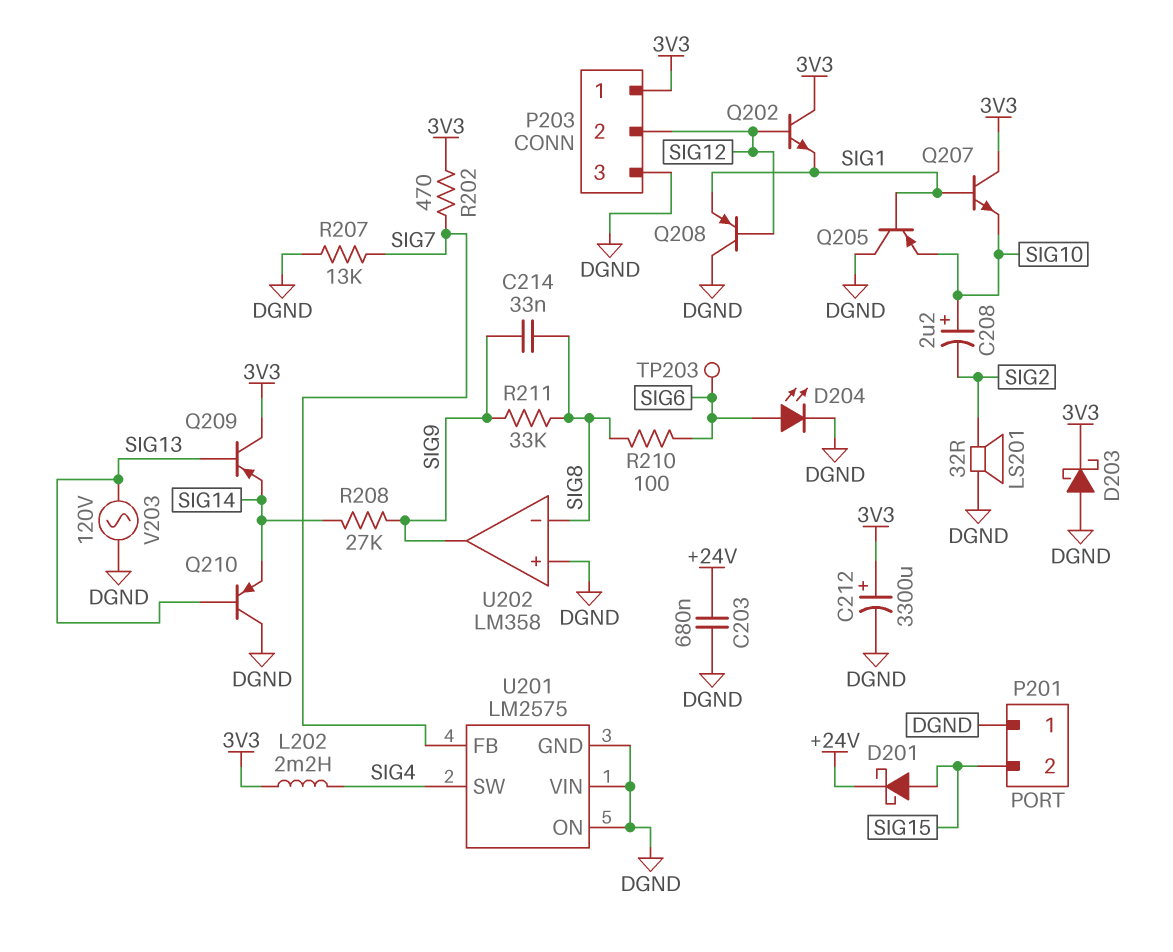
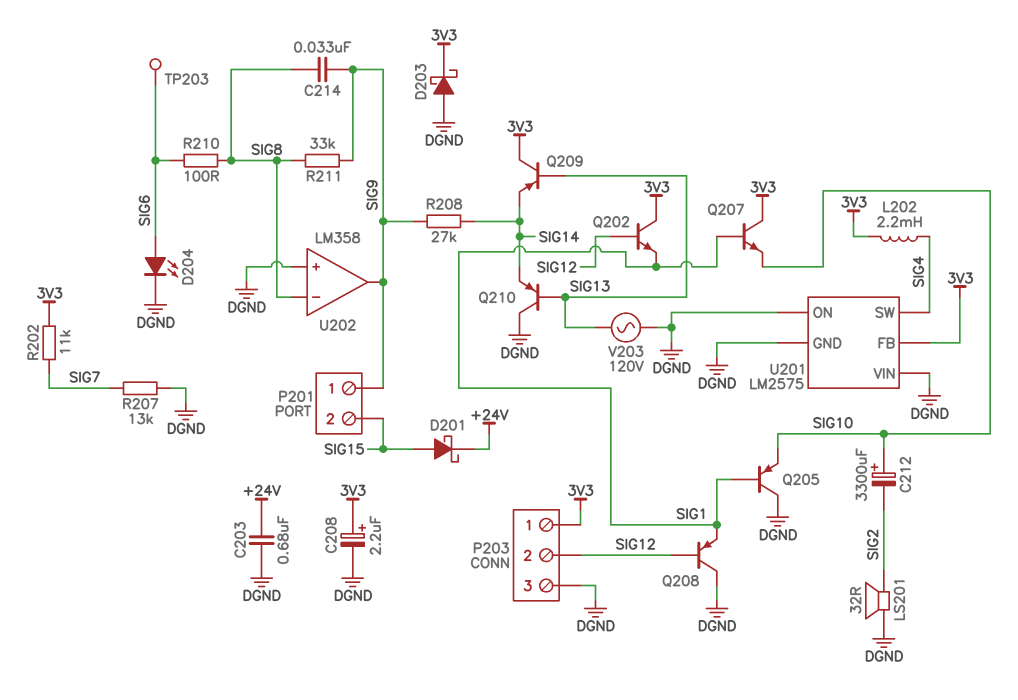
C208: 2.2uF (plus SIG10, minus SIG2) -> 2.2uF (plus 3V3, minus DGND)
C212: 3300uF (plus 3V3, minus DGND) -> 3300uF (plus SIG10, minus SIG2)
P201 pin 1: DGND -> SIG9
R202: 470 (3V3, SIG7) -> 11k (3V3, SIG7)
U201 pin FB: SIG7 -> 3V3

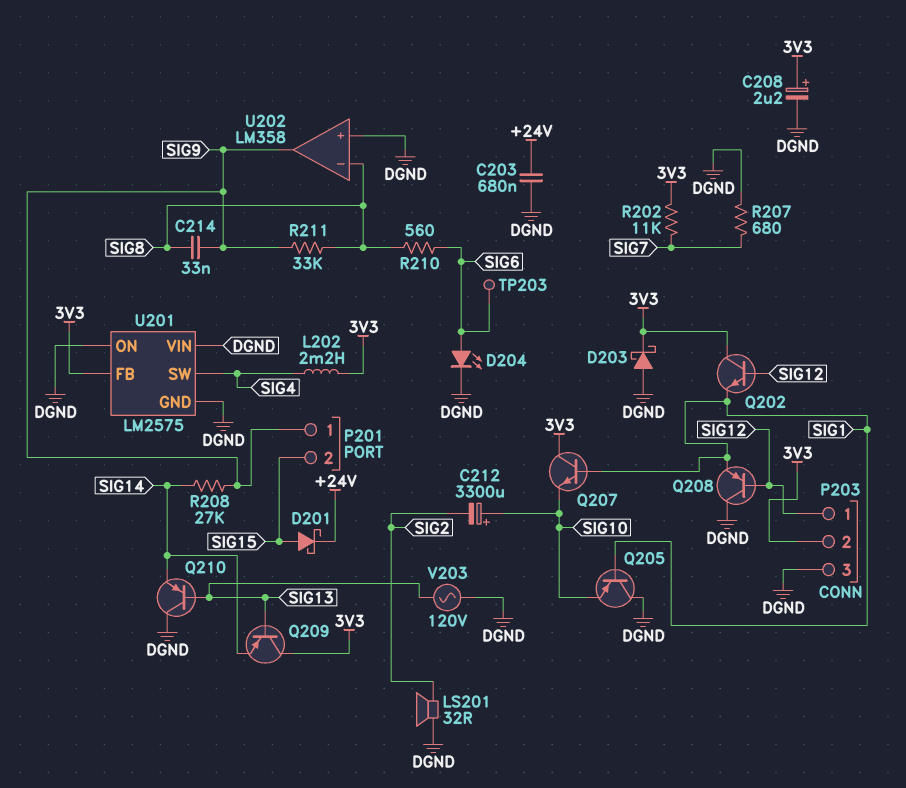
P203 pin 1: 3V3 -> SIG12
P203 pin 2: SIG12 -> 3V3
R207: 13k (DGND, SIG7) -> 680 (DGND, SIG7)
R210: 100 (SIG6, SIG8) -> 560 (SIG6, SIG8)

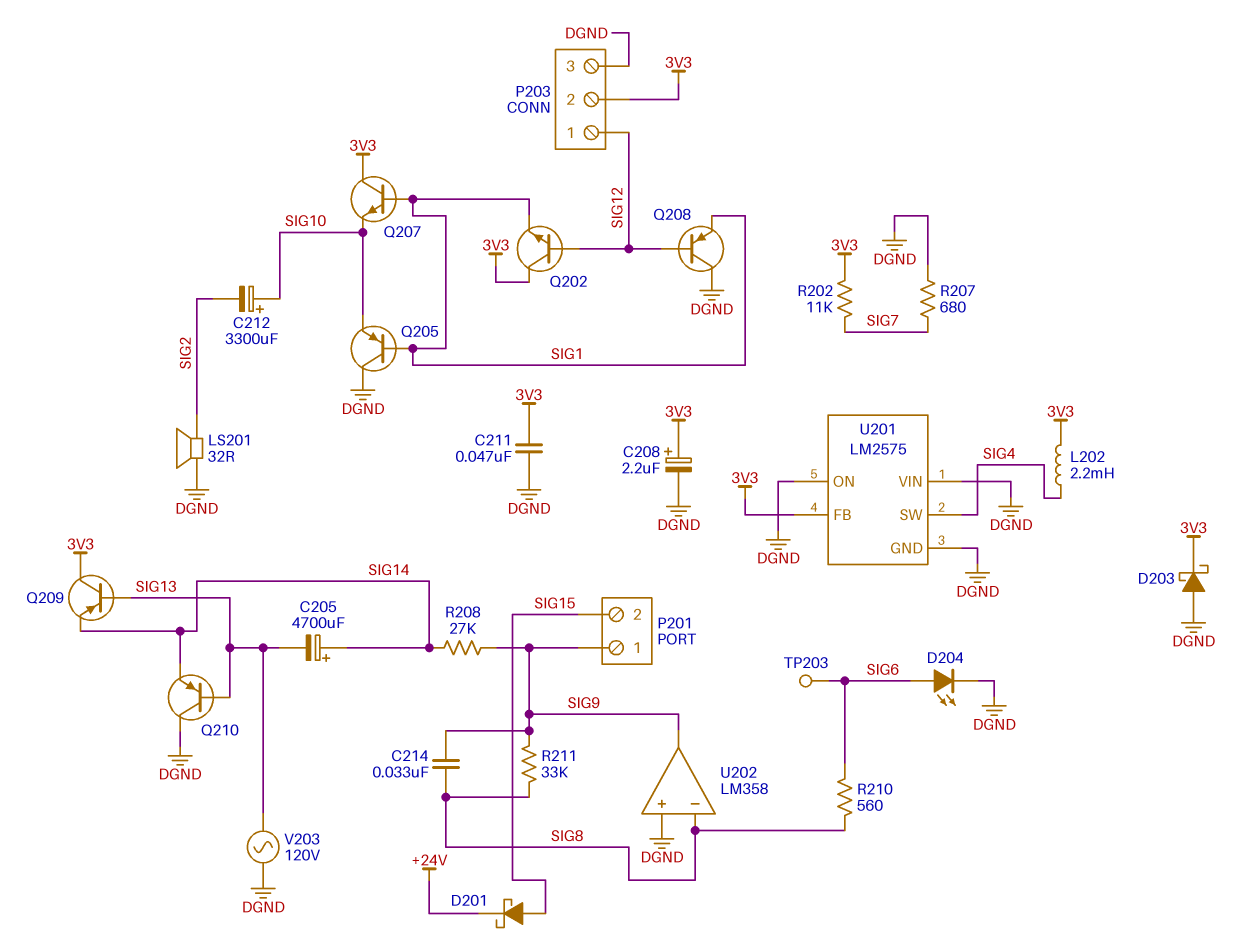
C203: 680nF (+24V, DGND) -> none
C205: none -> 4700uF (plus SIG14, minus SIG13)
C211: none -> 47nF (3V3, DGND)

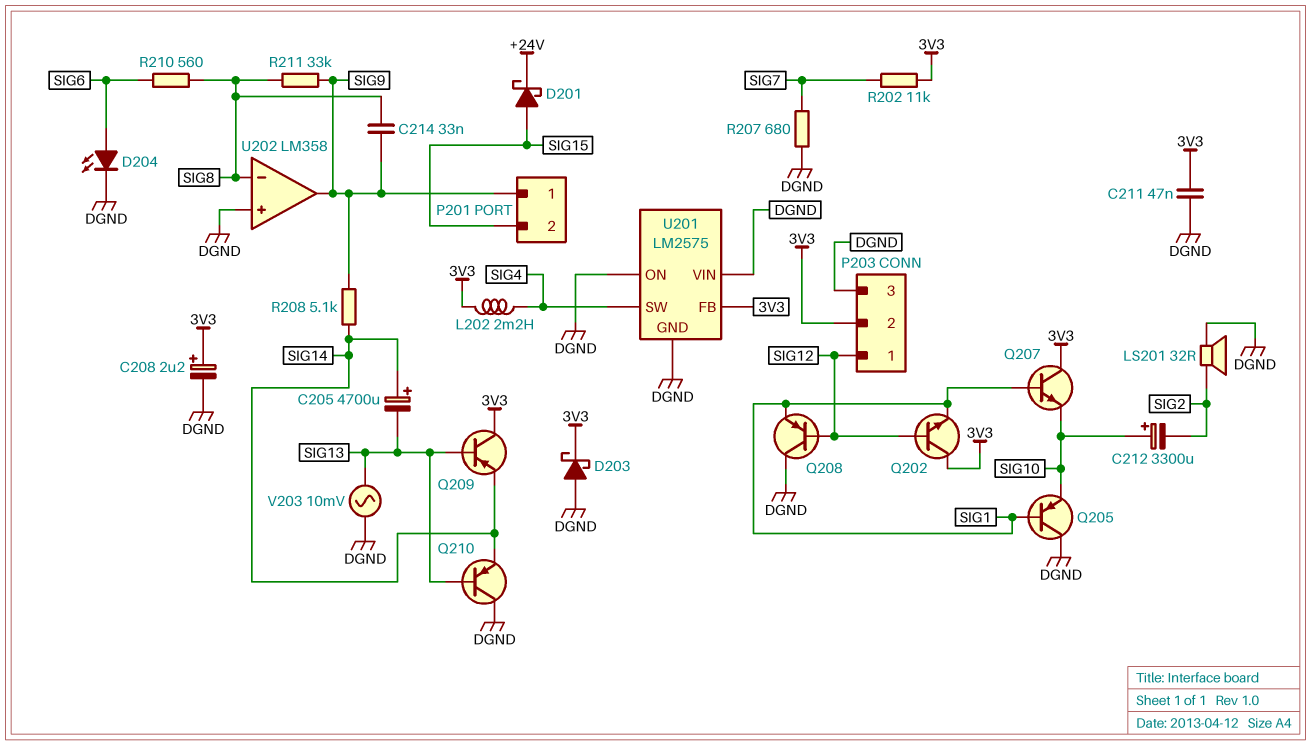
R208: 27k (SIG9, SIG14) -> 5.1k (SIG9, SIG14)
TP203: test point (SIG6) -> none
V203: AC 120V (DGND, SIG13) -> AC 10mV (DGND, SIG13)

